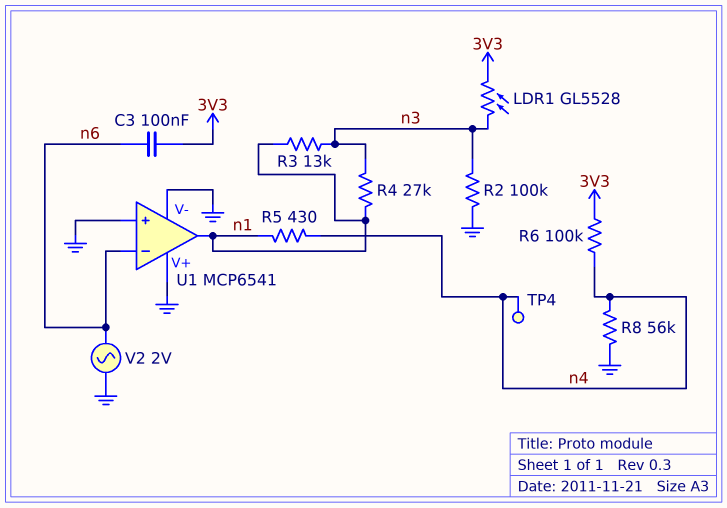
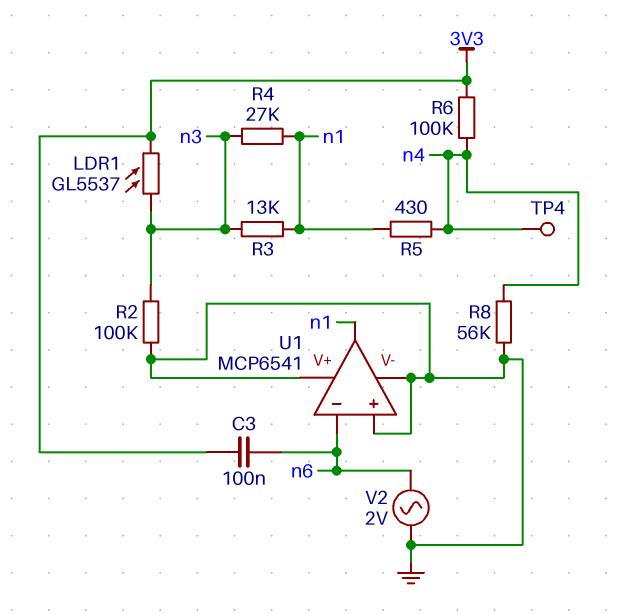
LDR1: GL5528 (3V3, n3) -> GL5537 (3V3, n3)

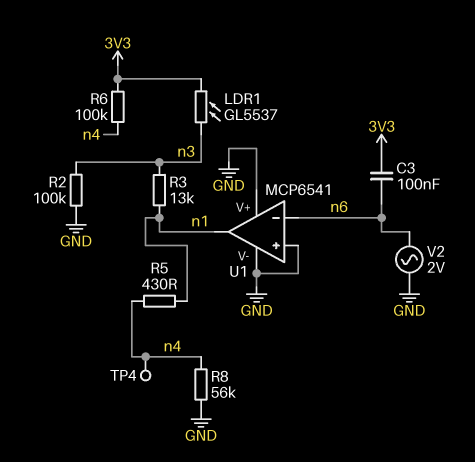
R4: 27k (n1, n3) -> none

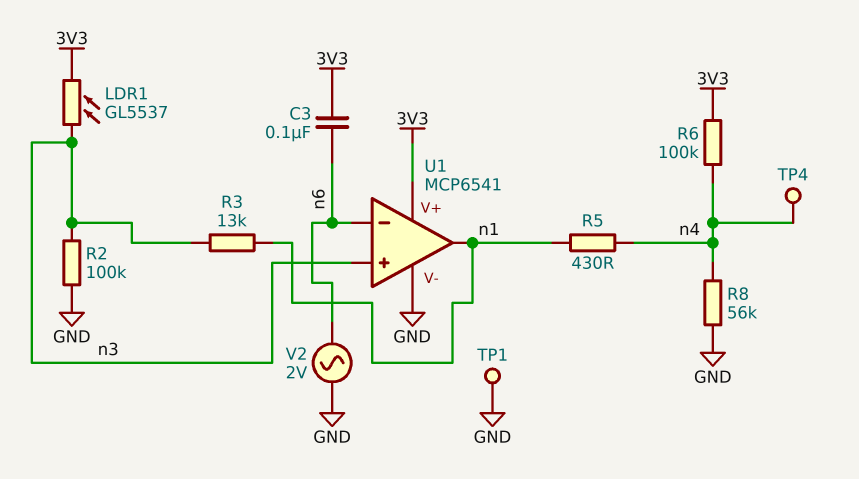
TP1: none -> test point (GND)
U1 pin V+: GND -> 3V3
U1 pin in+: GND -> n3

